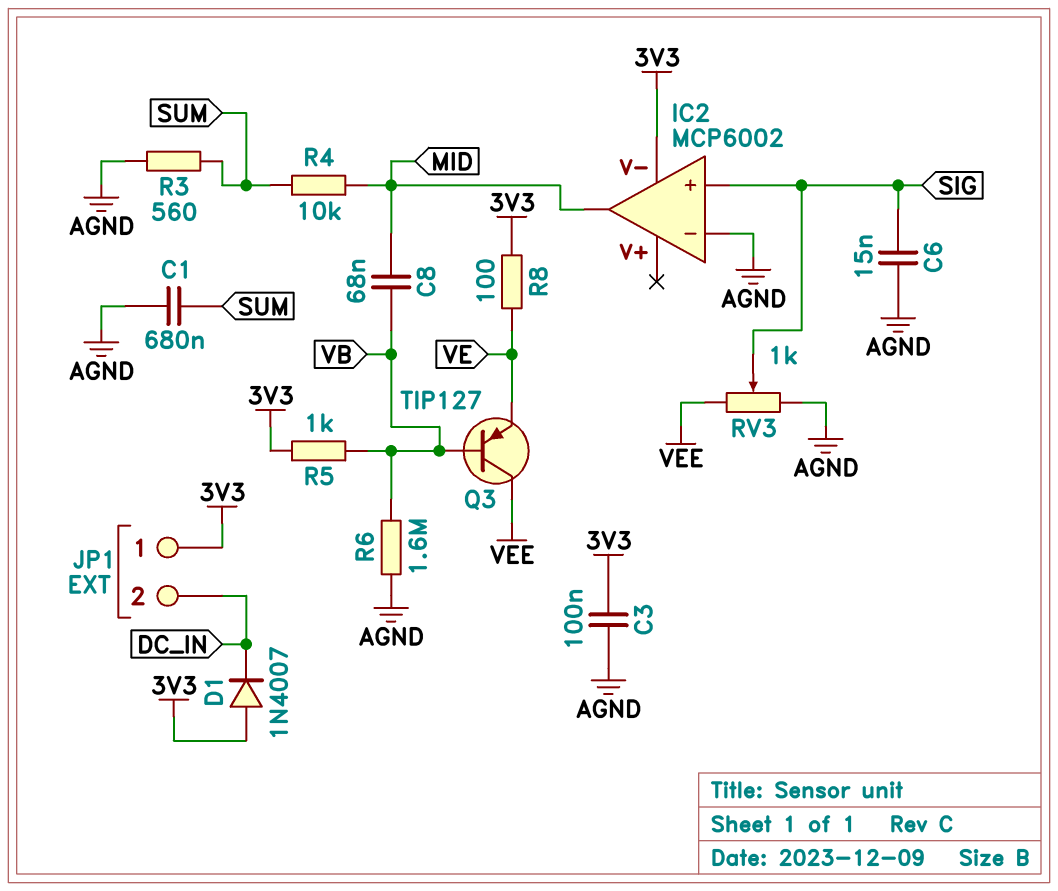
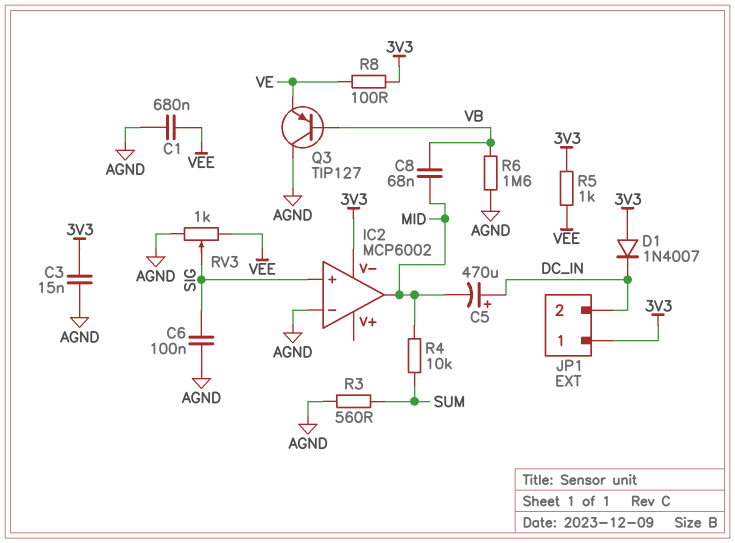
C1: 680nF (AGND, SUM) -> 680nF (AGND, VEE)
C3: 100nF (3V3, AGND) -> 15nF (3V3, AGND)
C5: none -> 470uF (plus DC_IN, minus MID)
C6: 15nF (AGND, SIG) -> 100nF (AGND, SIG)
Q3: PNP TIP127 (B VB, C VEE, E VE) -> PNP TIP127 (B VB, C AGND, E VE)
R5: 1k (3V3, VB) -> 1k (3V3, VEE)

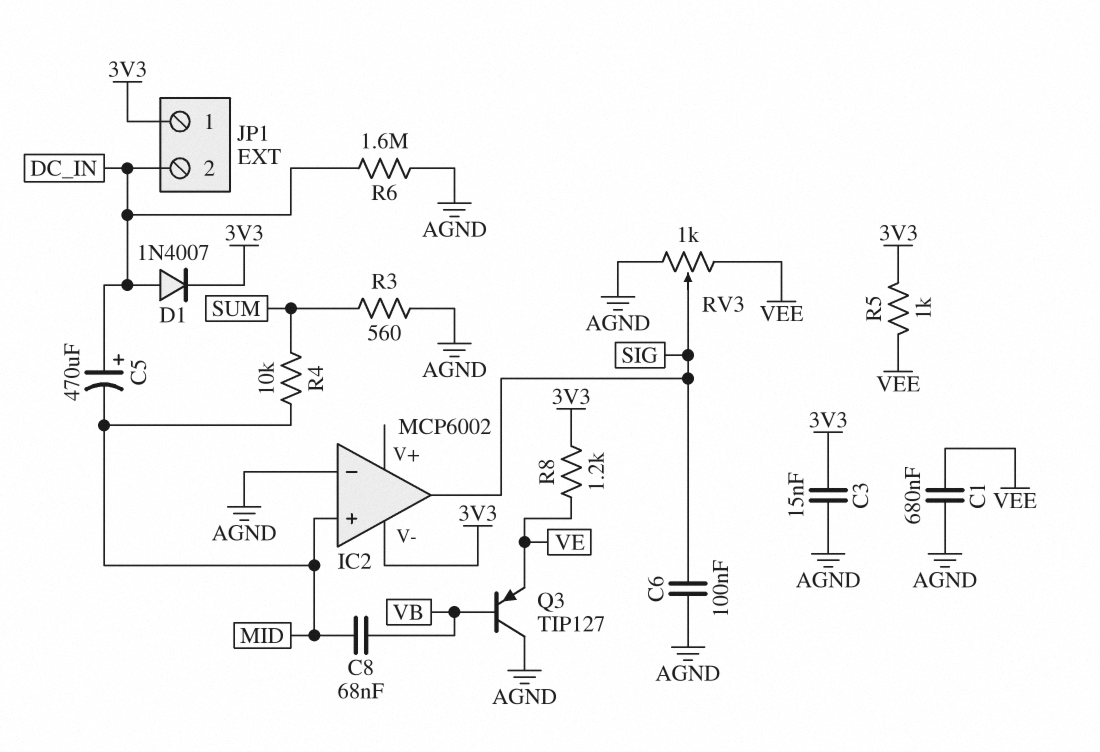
D1: diode 1N4007 (A 3V3, K DC_IN) -> diode 1N4007 (A DC_IN, K 3V3)
IC2 pin in+: SIG -> MID
IC2 pin out: MID -> SIG
R6: 1.6M (AGND, VB) -> 1.6M (AGND, DC_IN)
R8: 100 (3V3, VE) -> 1.2k (3V3, VE)

